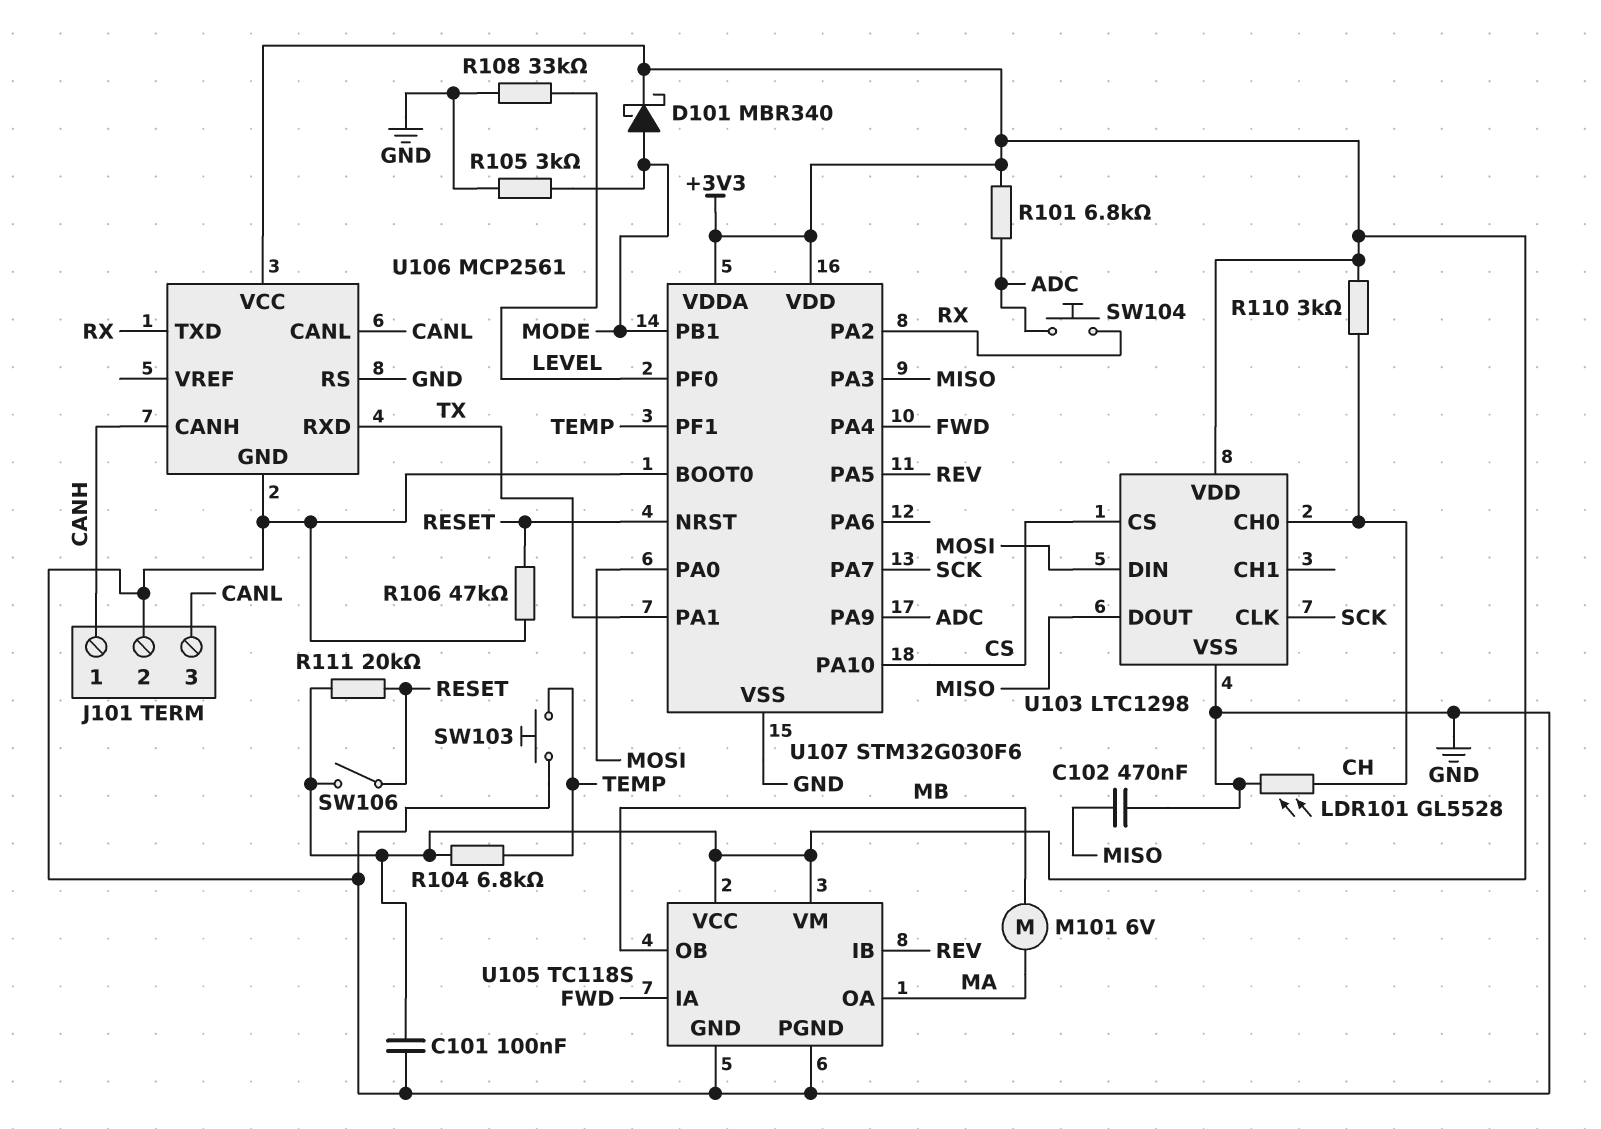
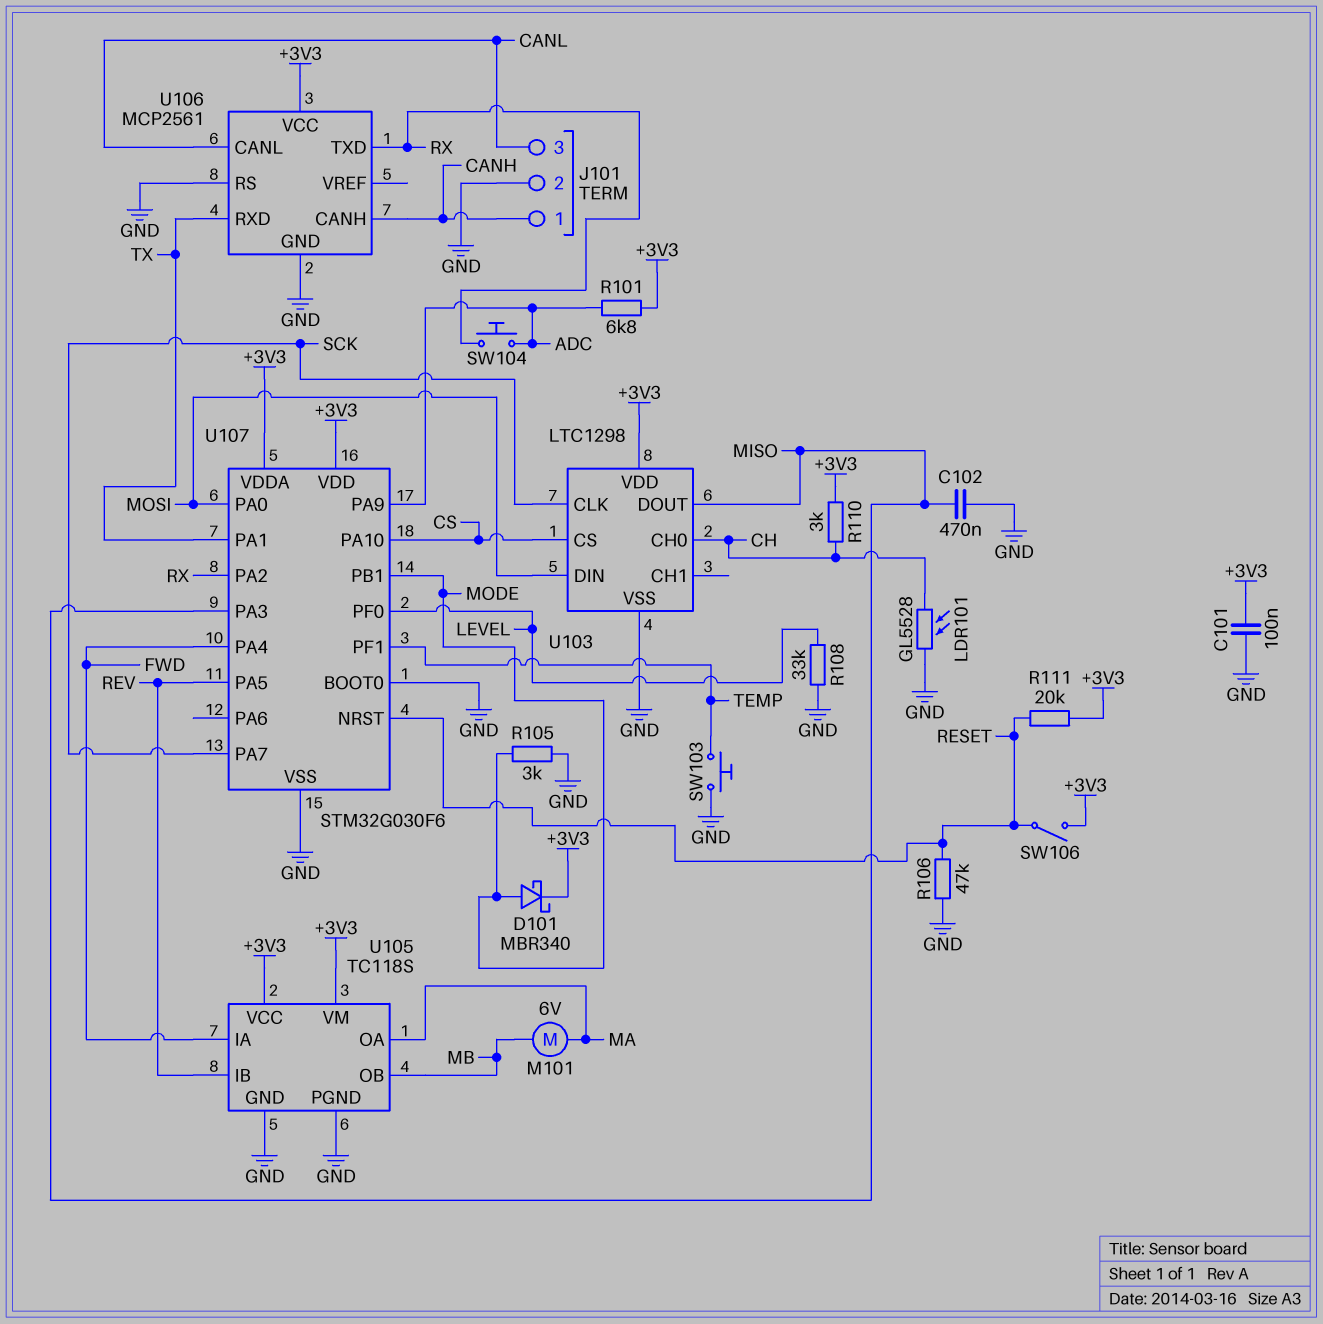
R104: 6.8k (+3V3, TEMP) -> none

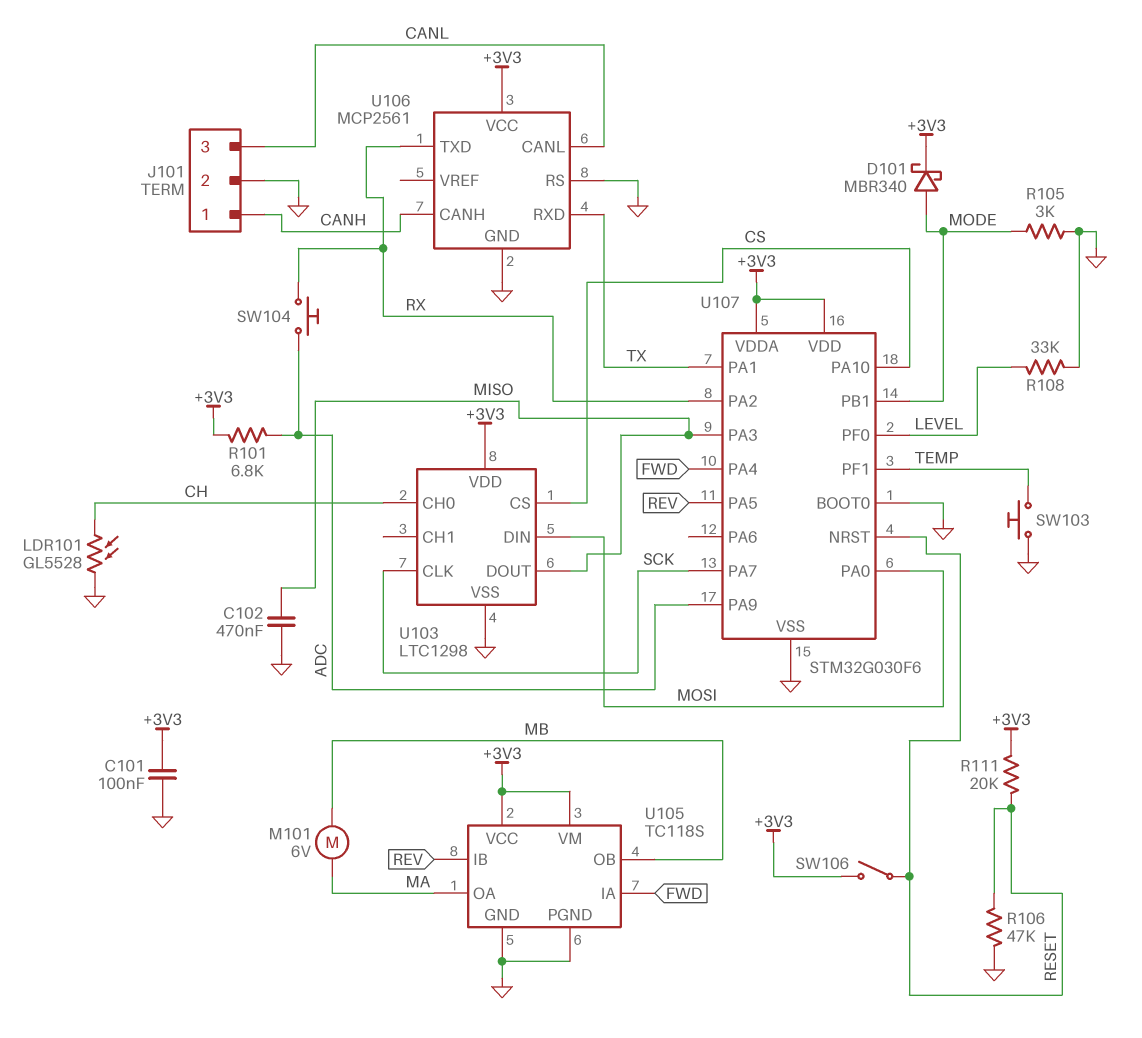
R110: 3k (+3V3, CH) -> none

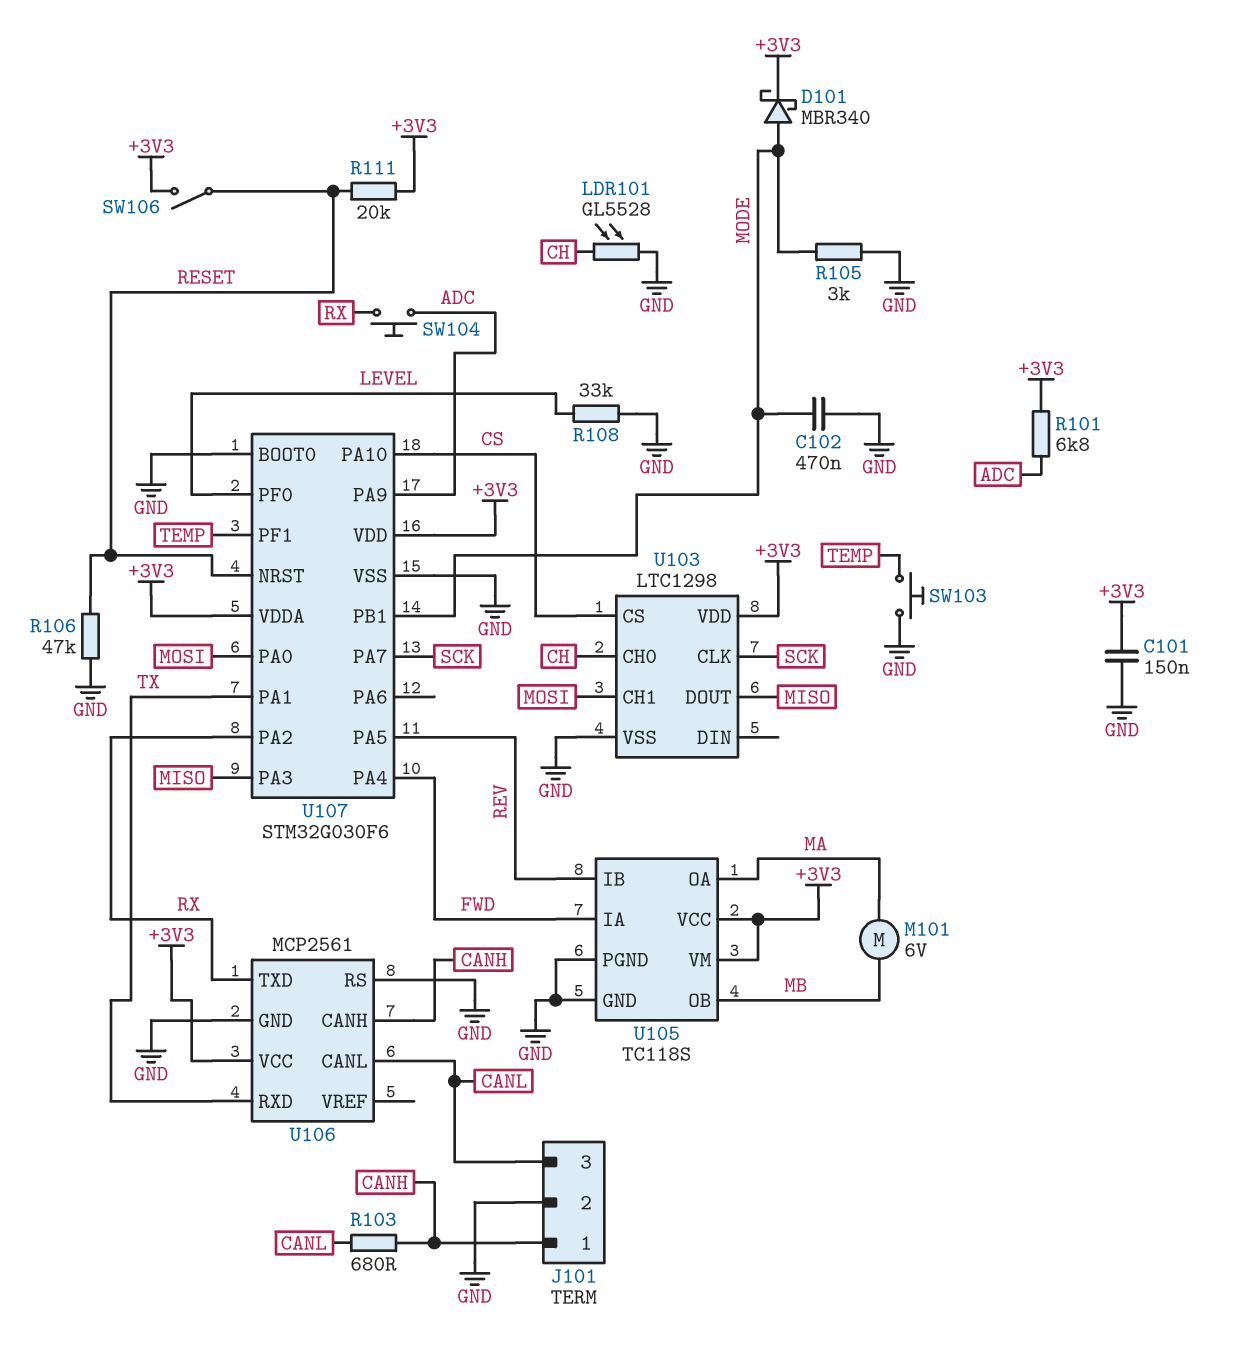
C101: 100nF (+3V3, GND) -> 150nF (+3V3, GND)
C102: 470nF (GND, MISO) -> 470nF (GND, MODE)
R103: none -> 680 (CANH, CANL)
U103 pin CH1: none -> MOSI
U103 pin DIN: MOSI -> none

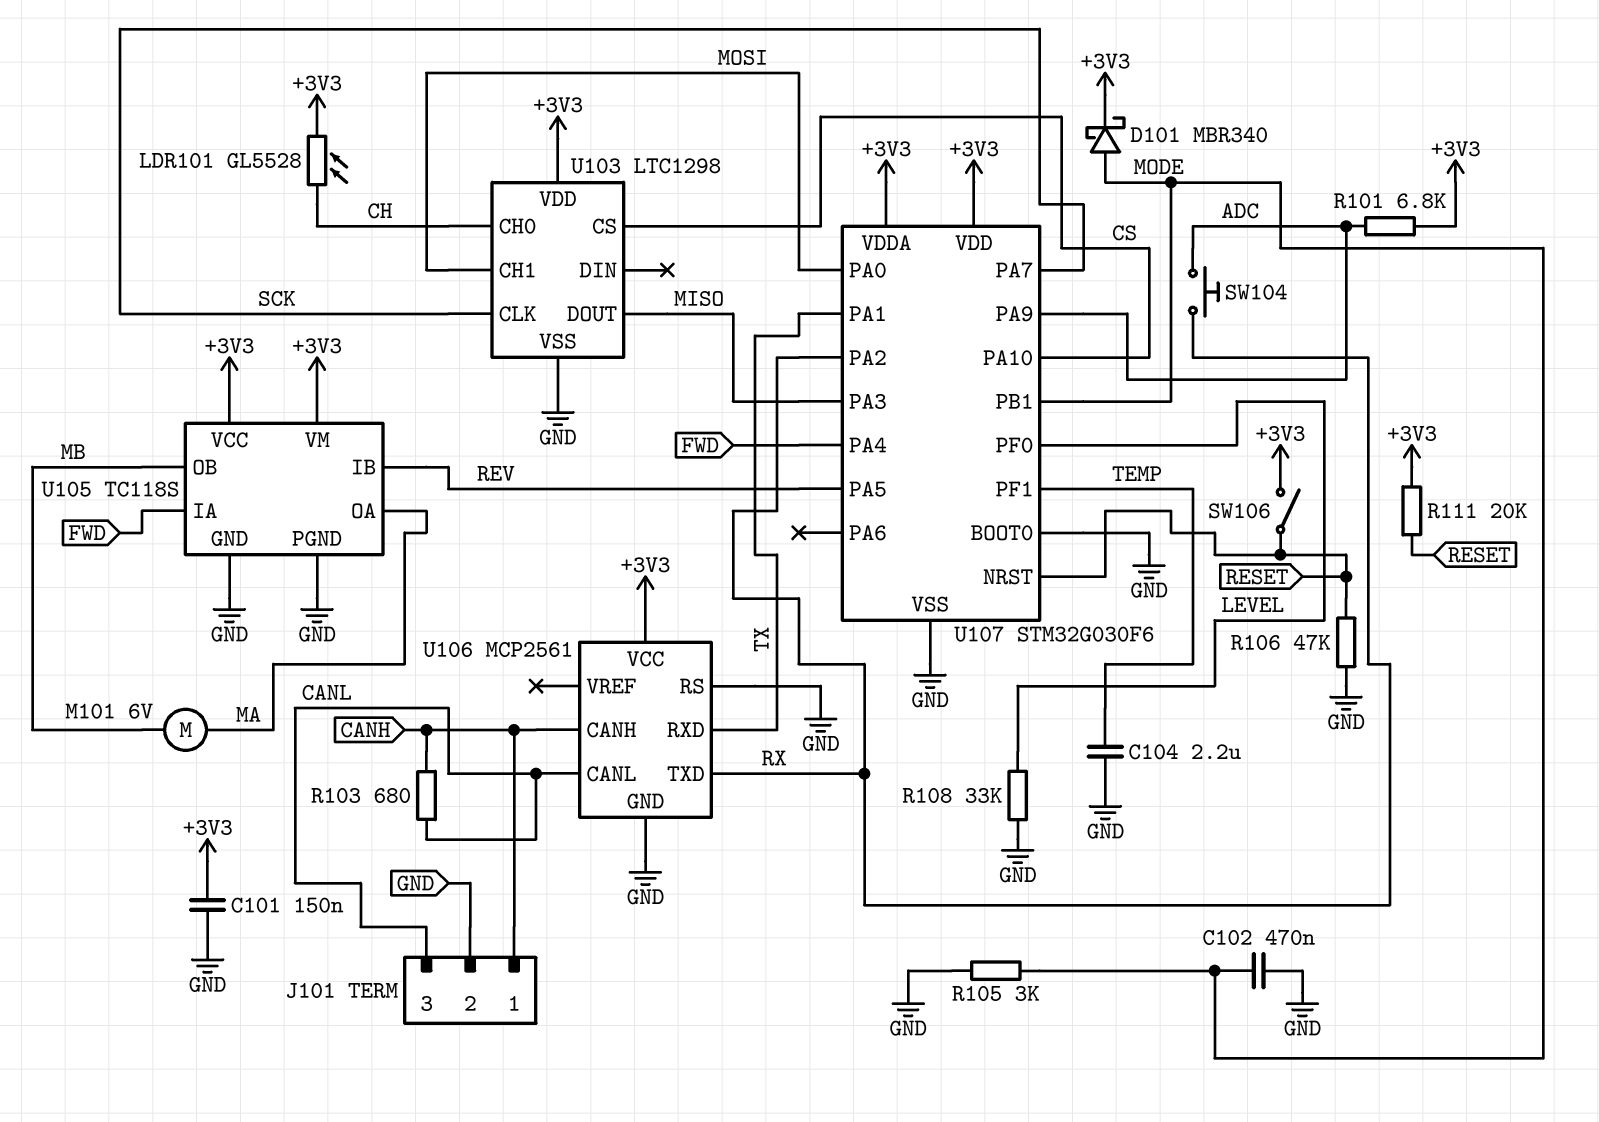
C104: none -> 2.2uF (GND, TEMP)
LDR101: GL5528 (CH, GND) -> GL5528 (+3V3, CH)
SW103: button (GND, TEMP) -> none

